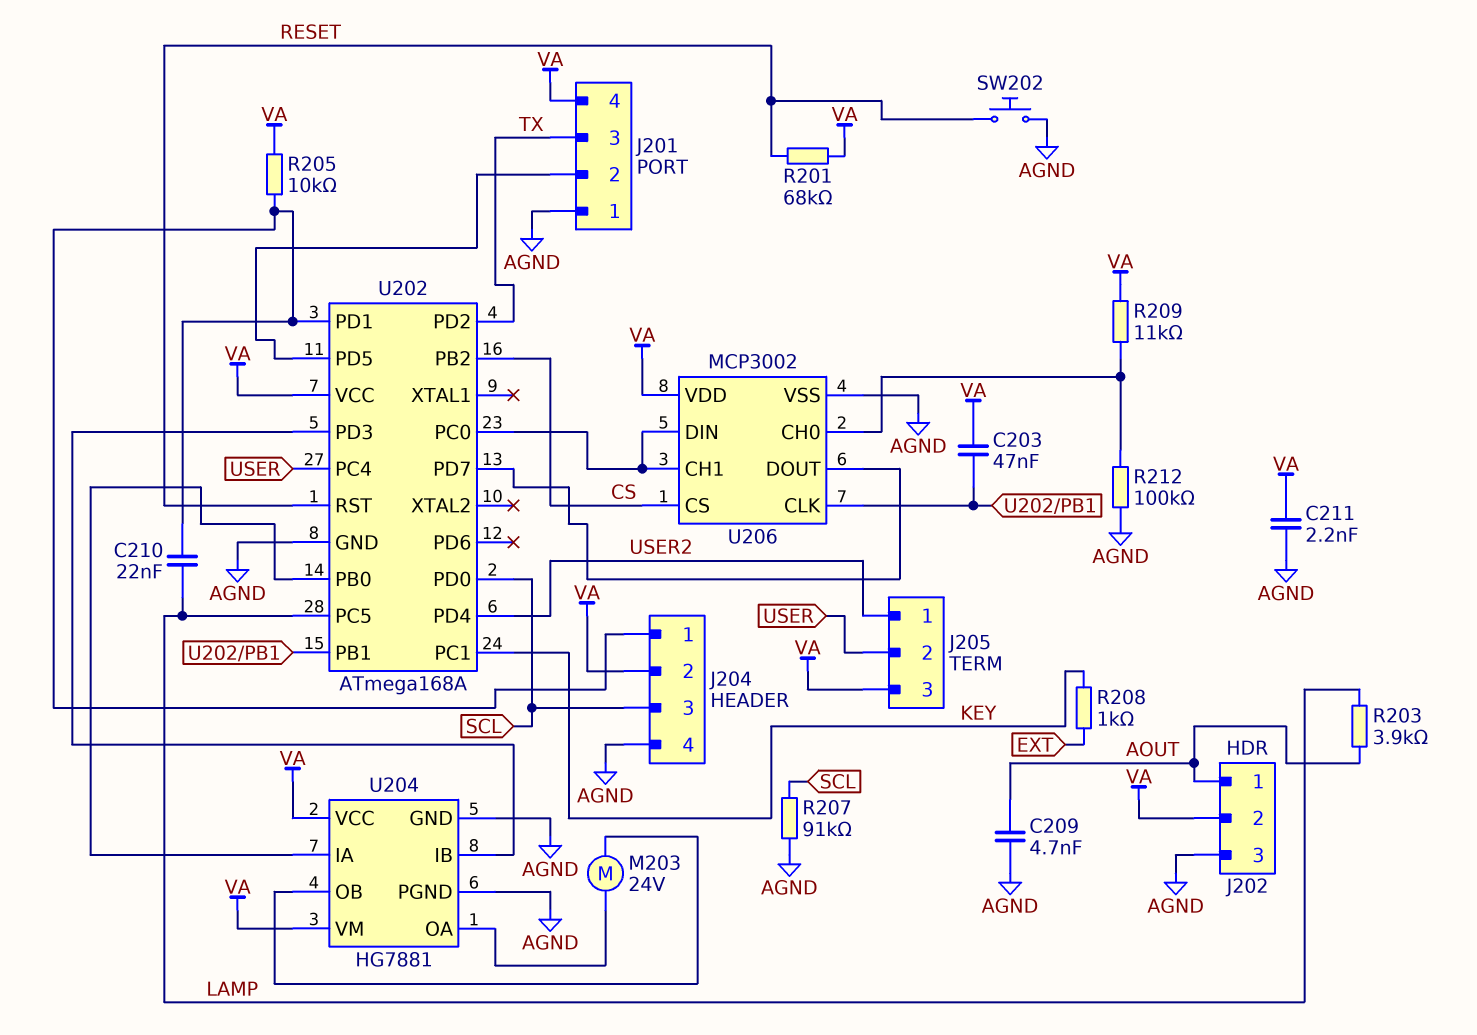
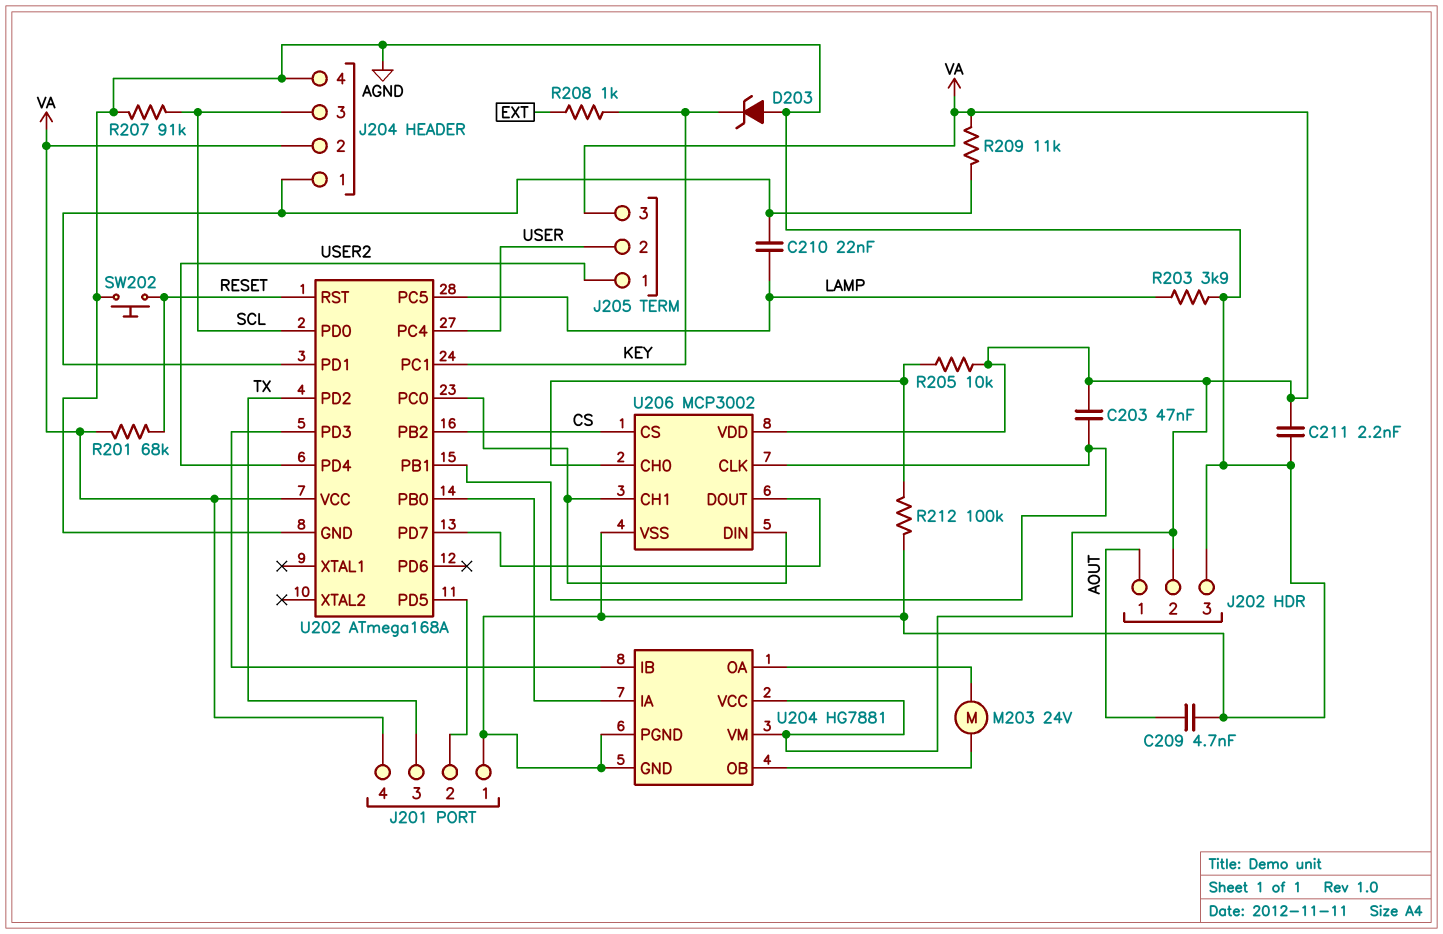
D203: none -> zener (A AGND, K KEY)
R203: 3.9k (AOUT, LAMP) -> 3.9k (AGND, LAMP)
R205: 10k (J204/1, VA) -> 10k (U206/CH0, VA)
R209: 11k (U206/CH0, VA) -> 11k (J204/1, VA)

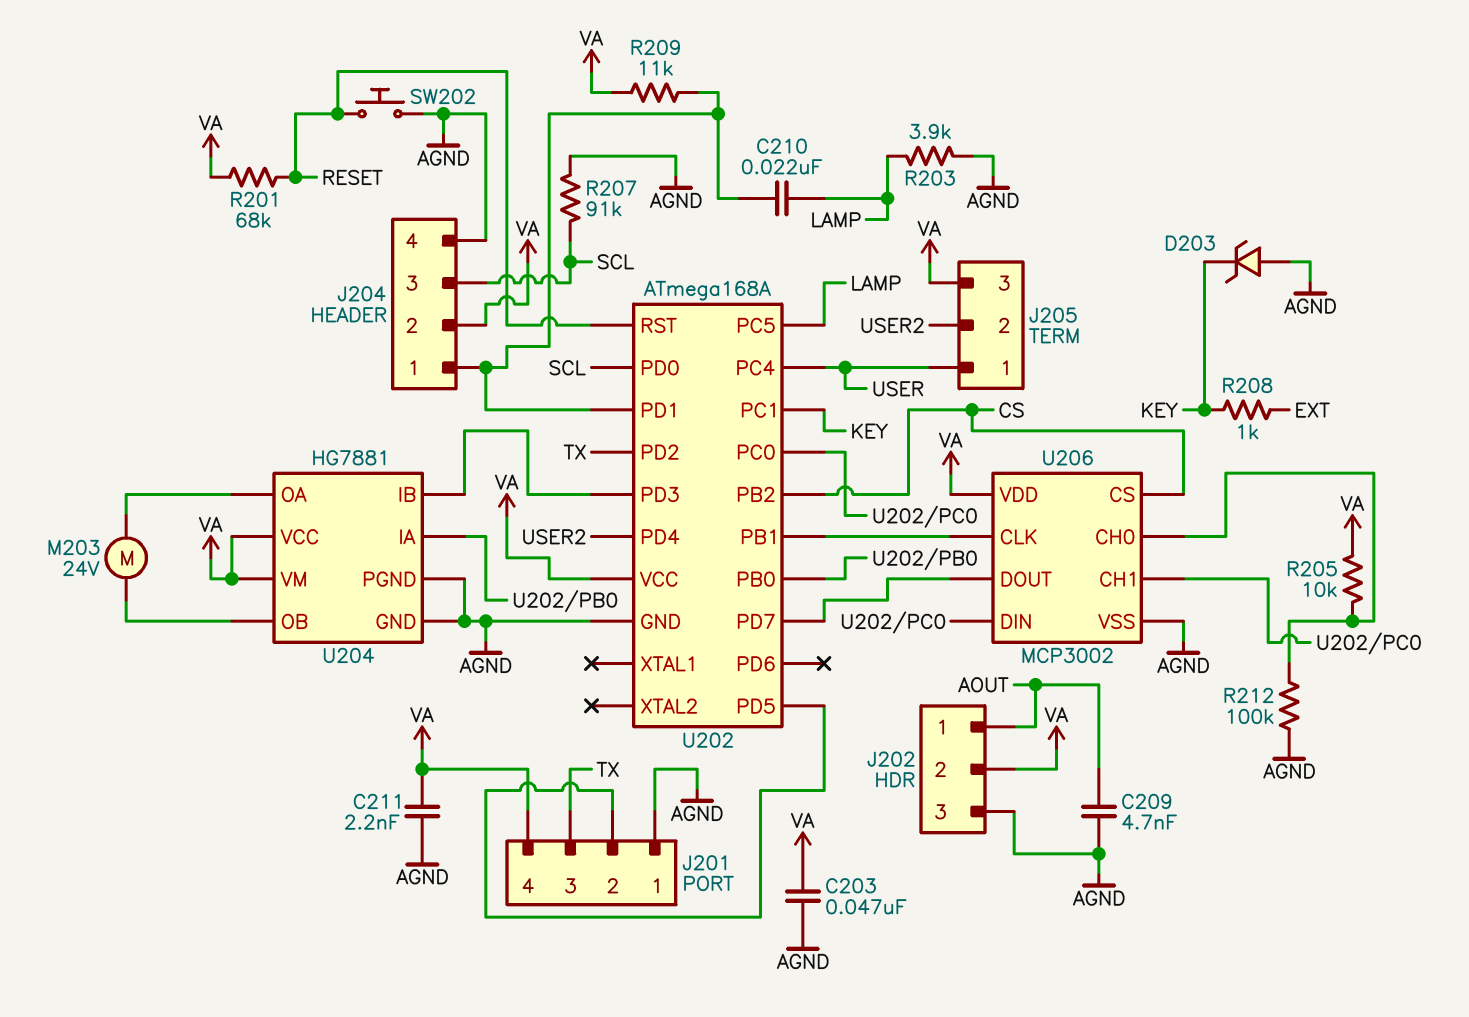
C203: 47nF (U202/PB1, VA) -> 47nF (AGND, VA)
J205 pin 1: USER2 -> USER
J205 pin 2: USER -> USER2

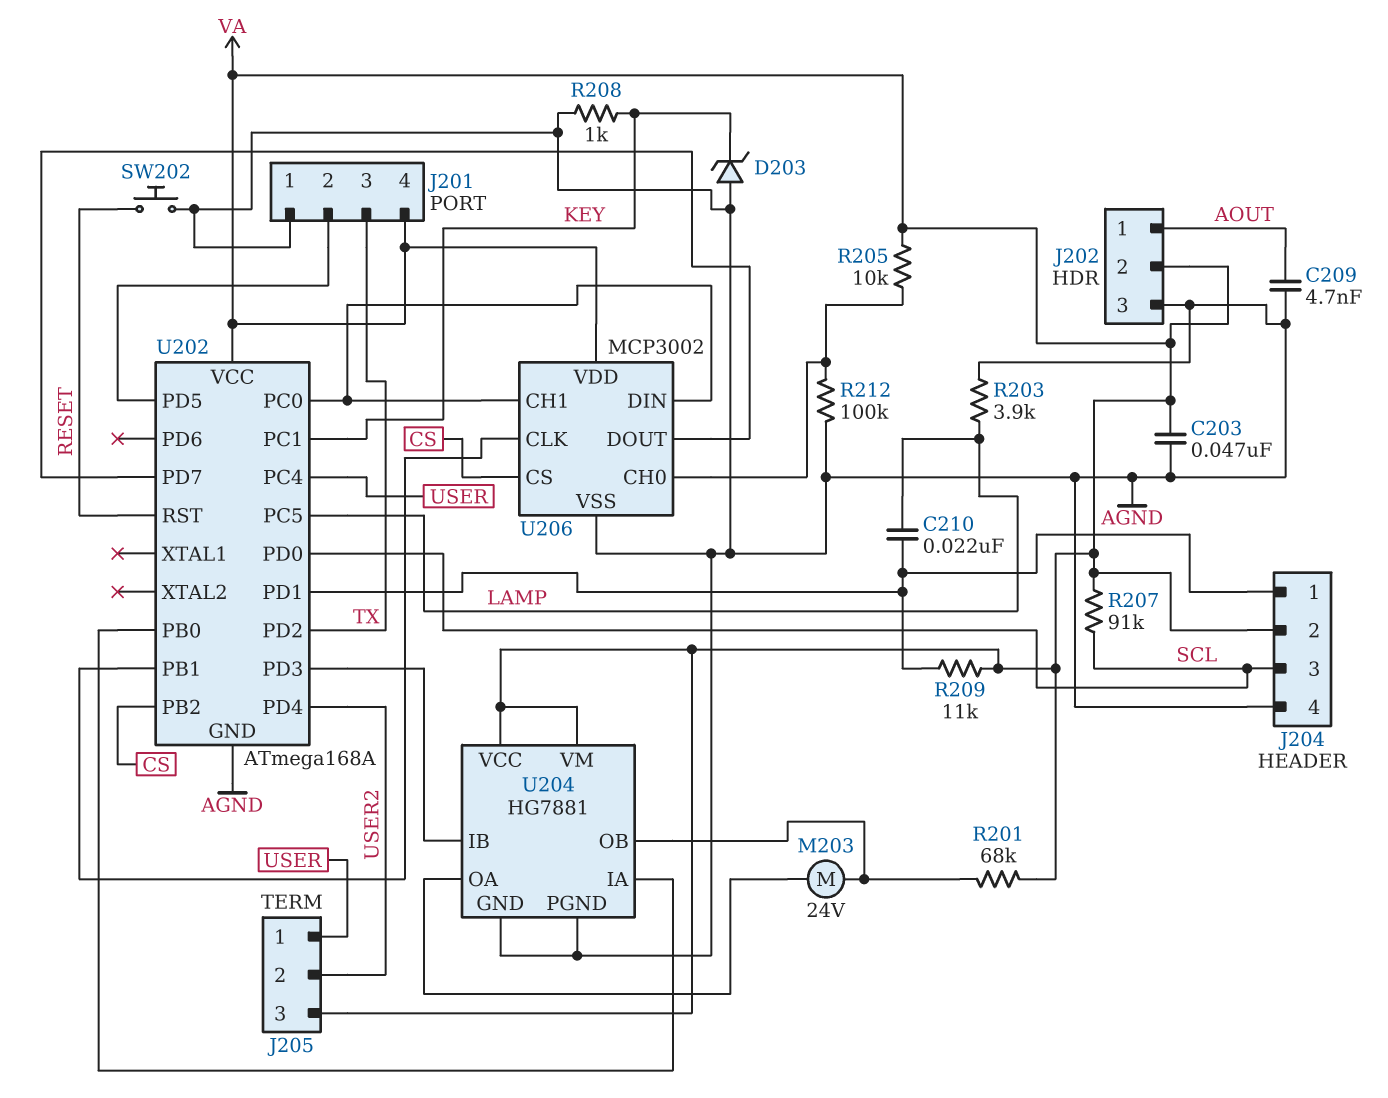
C211: 2.2nF (AGND, VA) -> none
R201: 68k (RESET, VA) -> 68k (U204/OB, VA)
R207: 91k (AGND, SCL) -> 91k (SCL, VA)
R208: 1k (EXT, KEY) -> 1k (AGND, KEY)

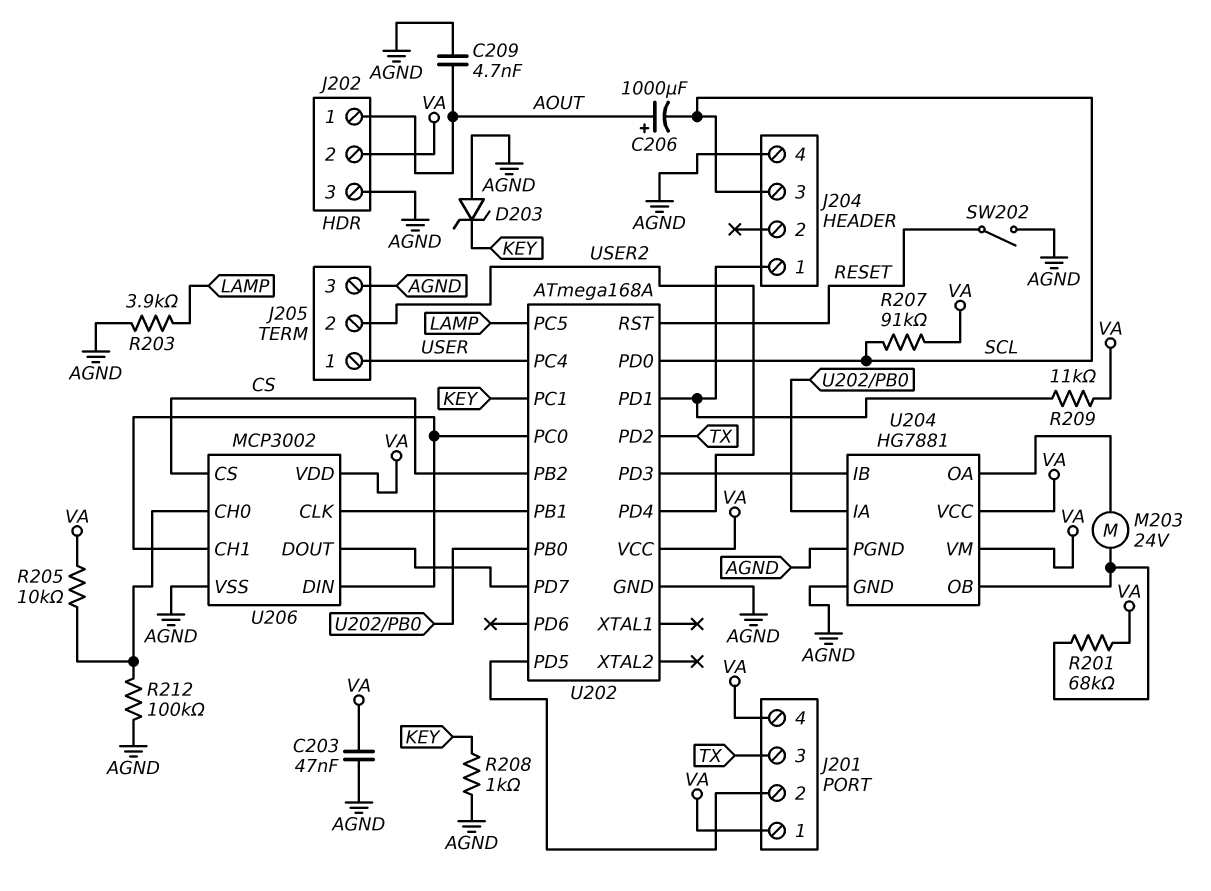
C206: none -> 1000uF (plus AOUT, minus SCL)
C210: 22nF (J204/1, LAMP) -> none
J201 pin 1: AGND -> VA
J204 pin 2: VA -> none
J205 pin 3: VA -> AGND
SW202: button (AGND, RESET) -> switch (AGND, RESET)

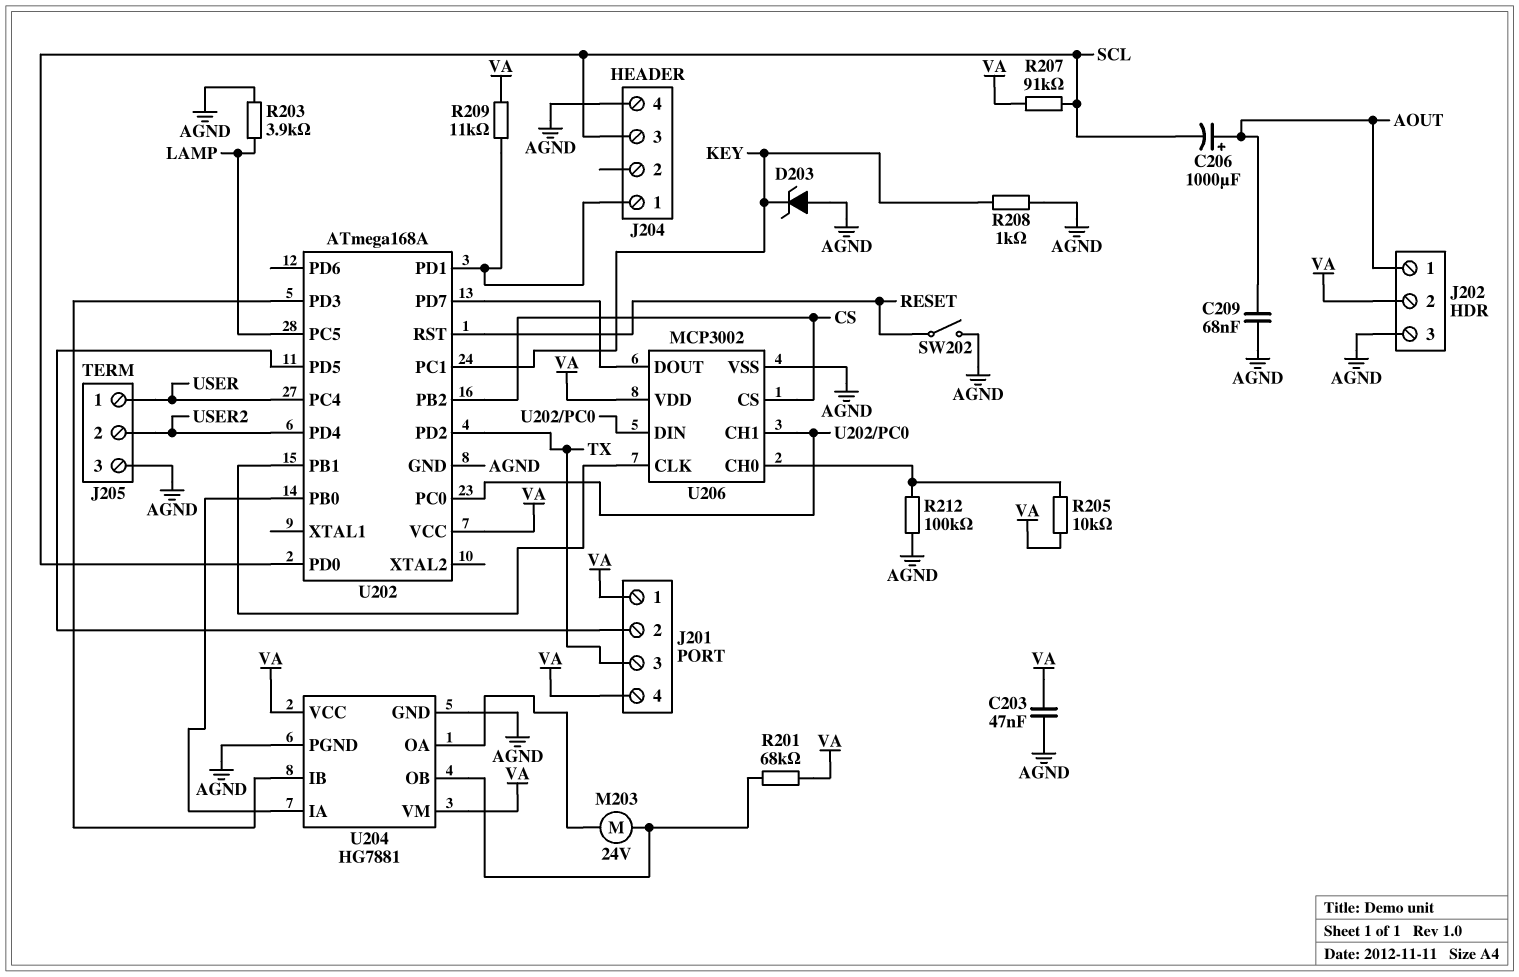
C209: 4.7nF (AGND, AOUT) -> 68nF (AGND, AOUT)

